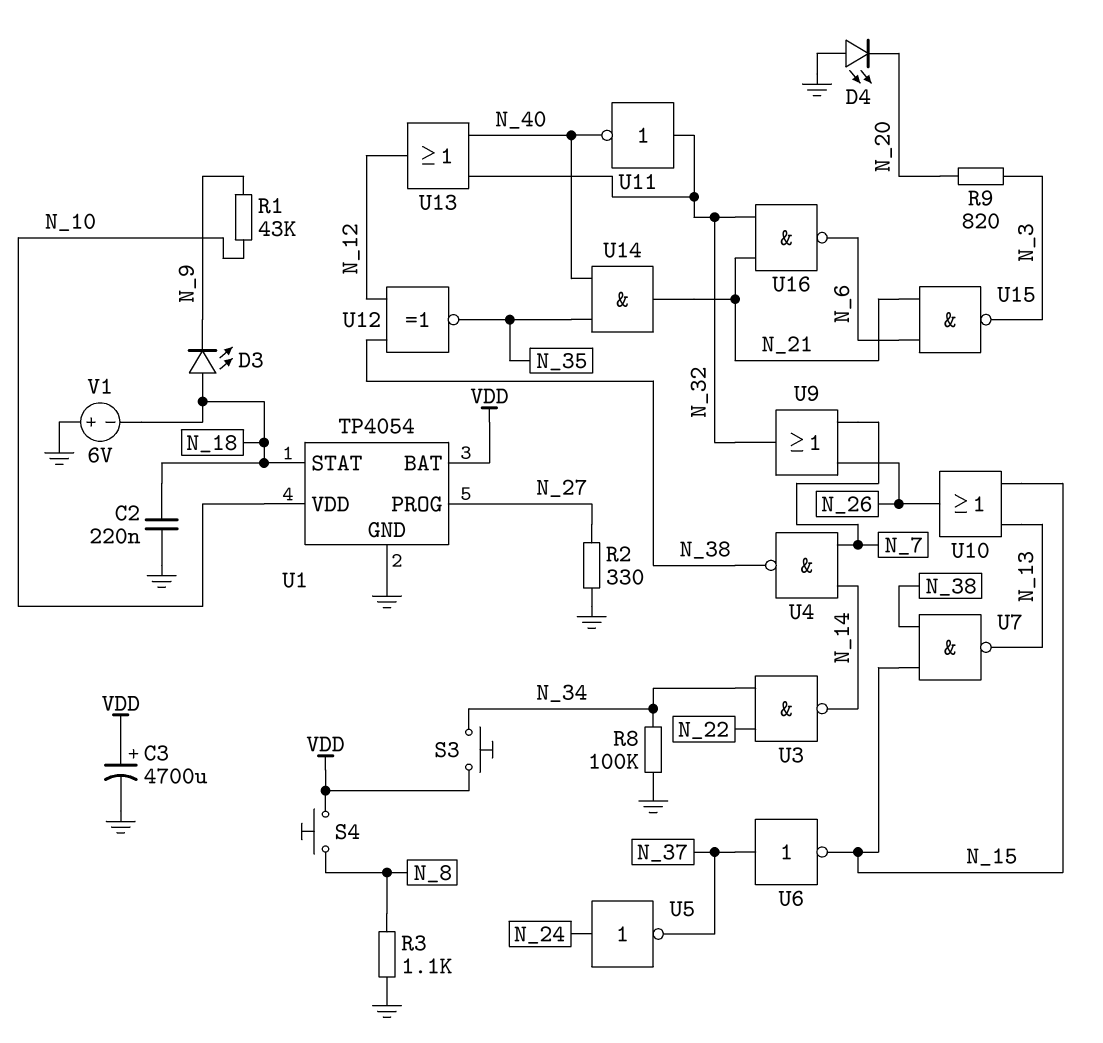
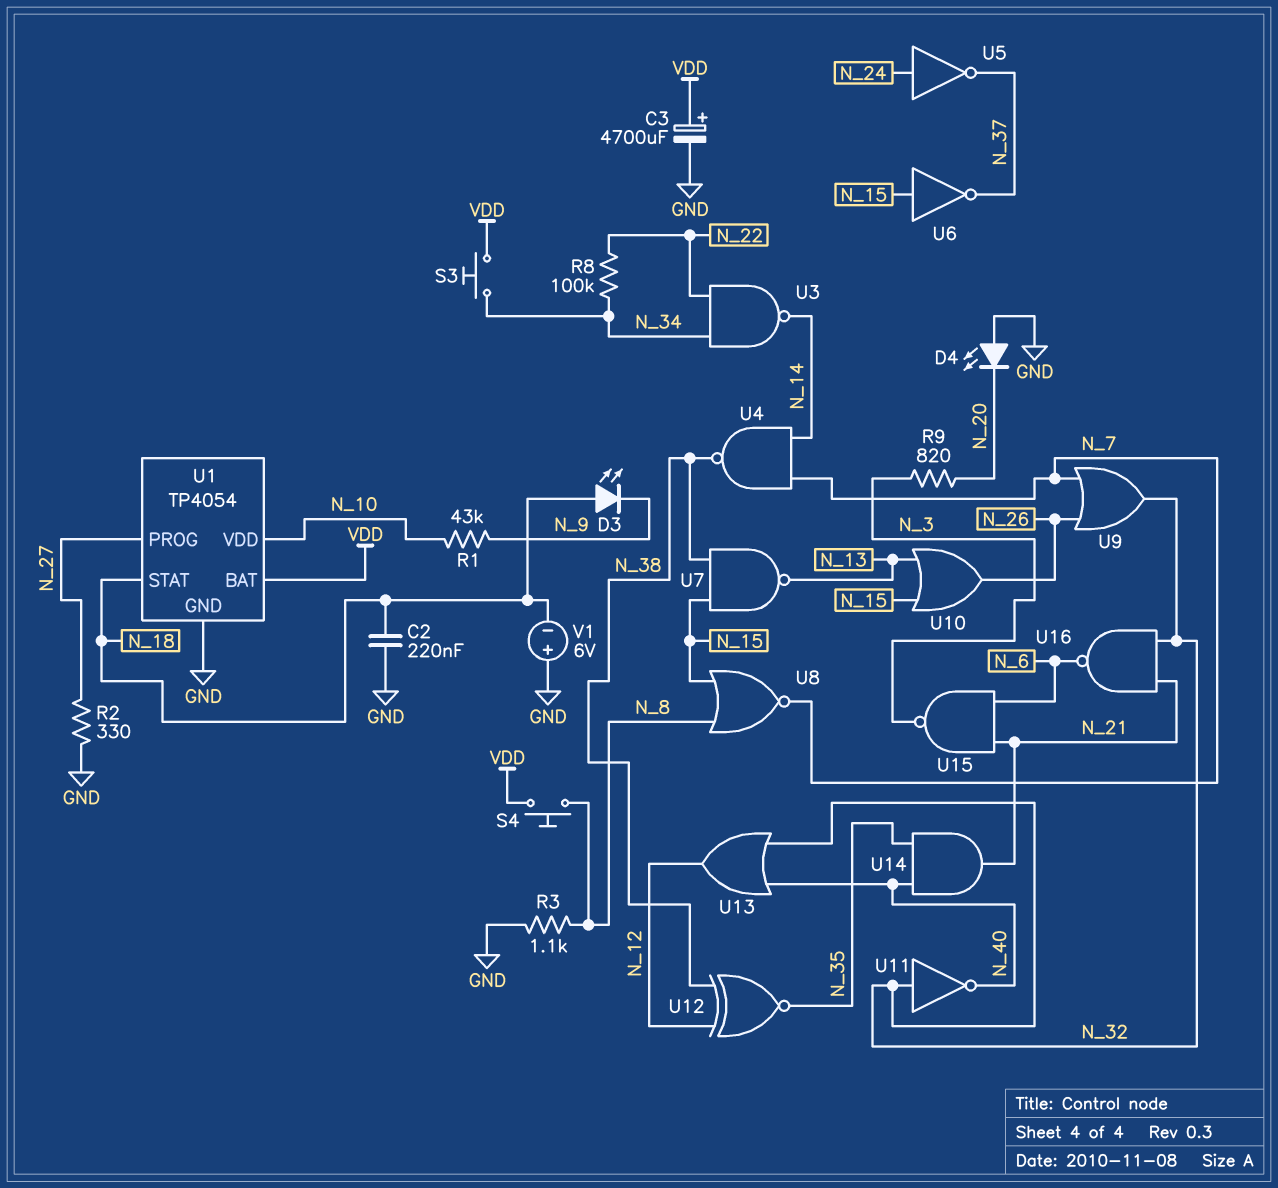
R8: 100k (GND, N_34) -> 100k (N_22, N_34)
U6: NOT (in N_37, out N_15) -> NOT (in N_15, out N_37)
U8: none -> NOR (in N_8, in N_15, out N_7)

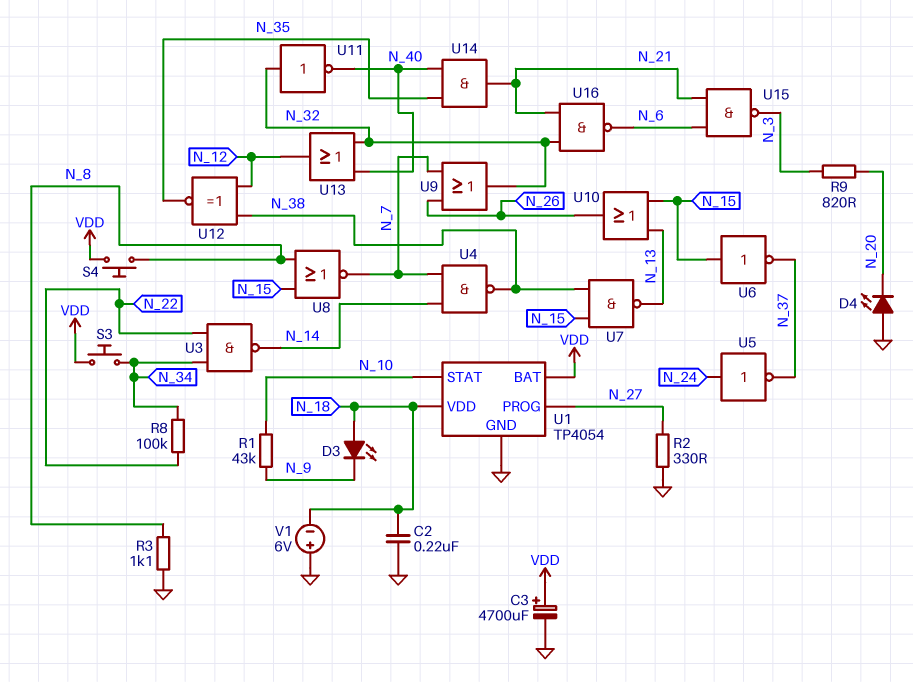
U1 pin STAT: N_18 -> N_10
U1 pin VDD: N_10 -> N_18

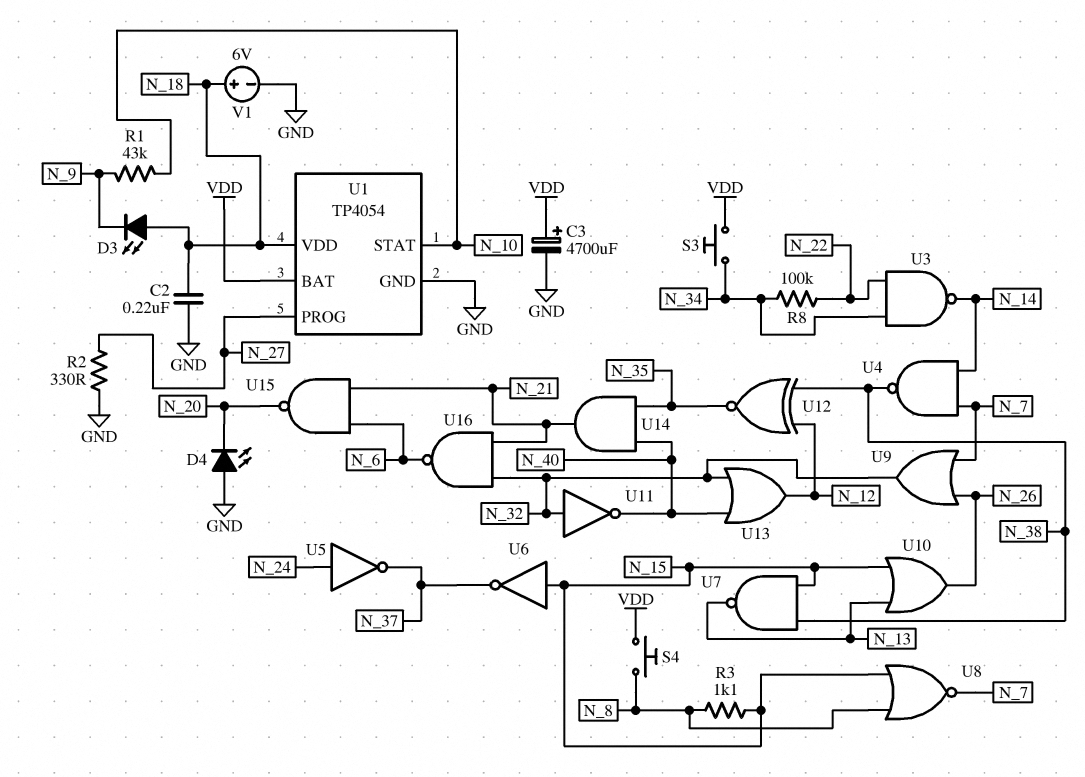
R3: 1.1k (GND, N_8) -> 1.1k (N_8, N_15)
R9: 820 (N_3, N_20) -> none
U15: NAND (in N_6, in N_21, out N_3) -> NAND (in N_6, in N_21, out N_20)
V1: 6V (plus GND, minus N_18) -> 6V (plus N_18, minus GND)

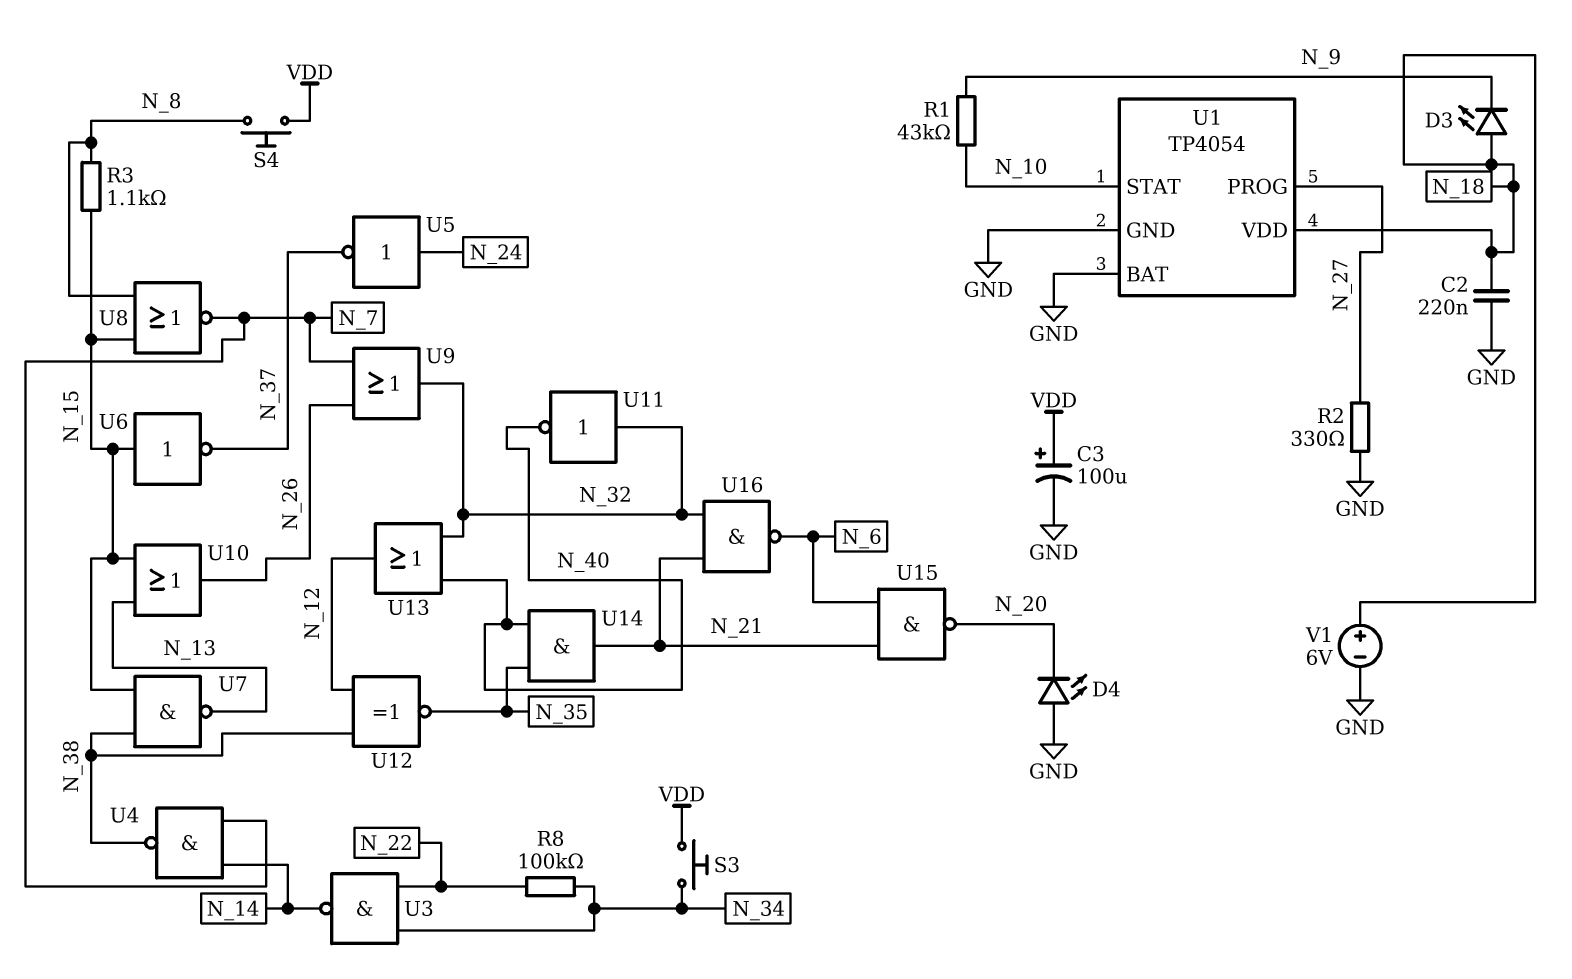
C3: 4700uF (plus VDD, minus GND) -> 100uF (plus VDD, minus GND)
U1 pin BAT: VDD -> GND

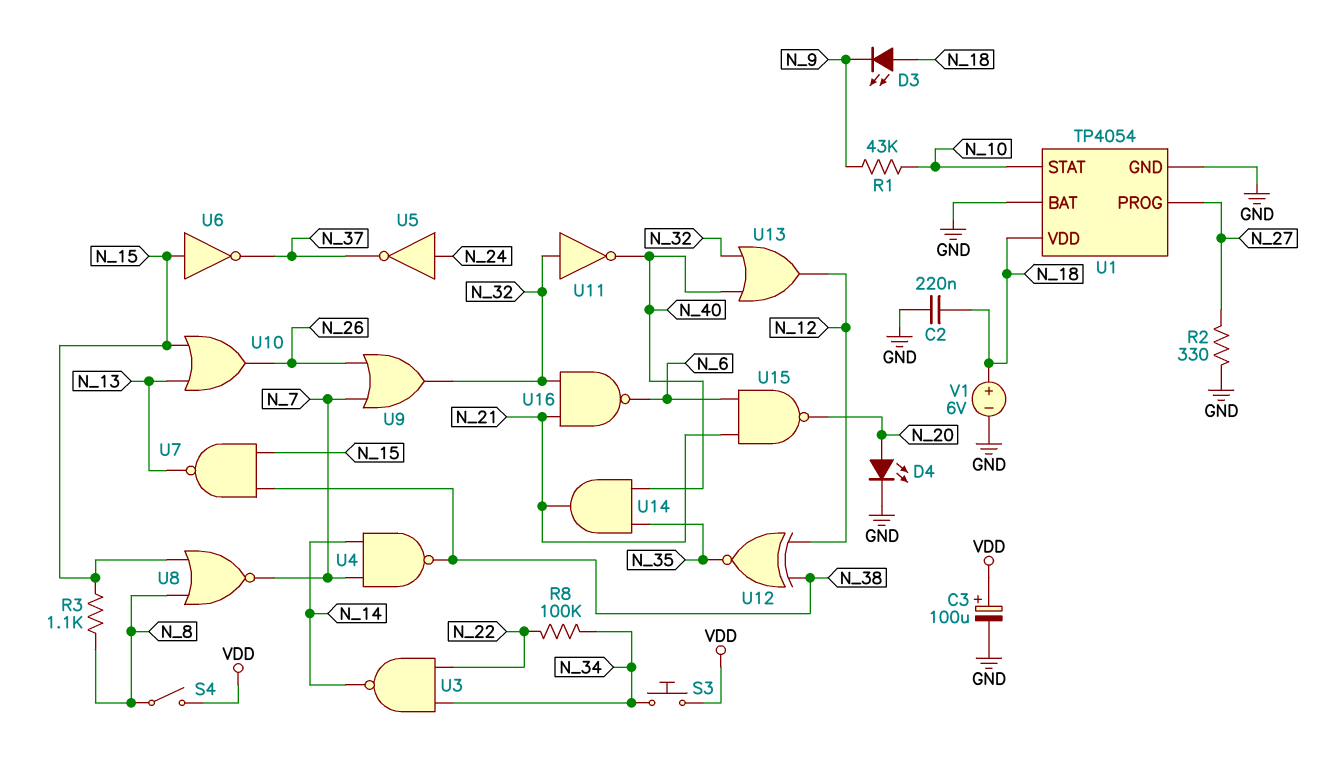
D4: LED (A GND, K N_20) -> LED (A N_20, K GND)
S4: button (N_8, VDD) -> switch (N_8, VDD)

